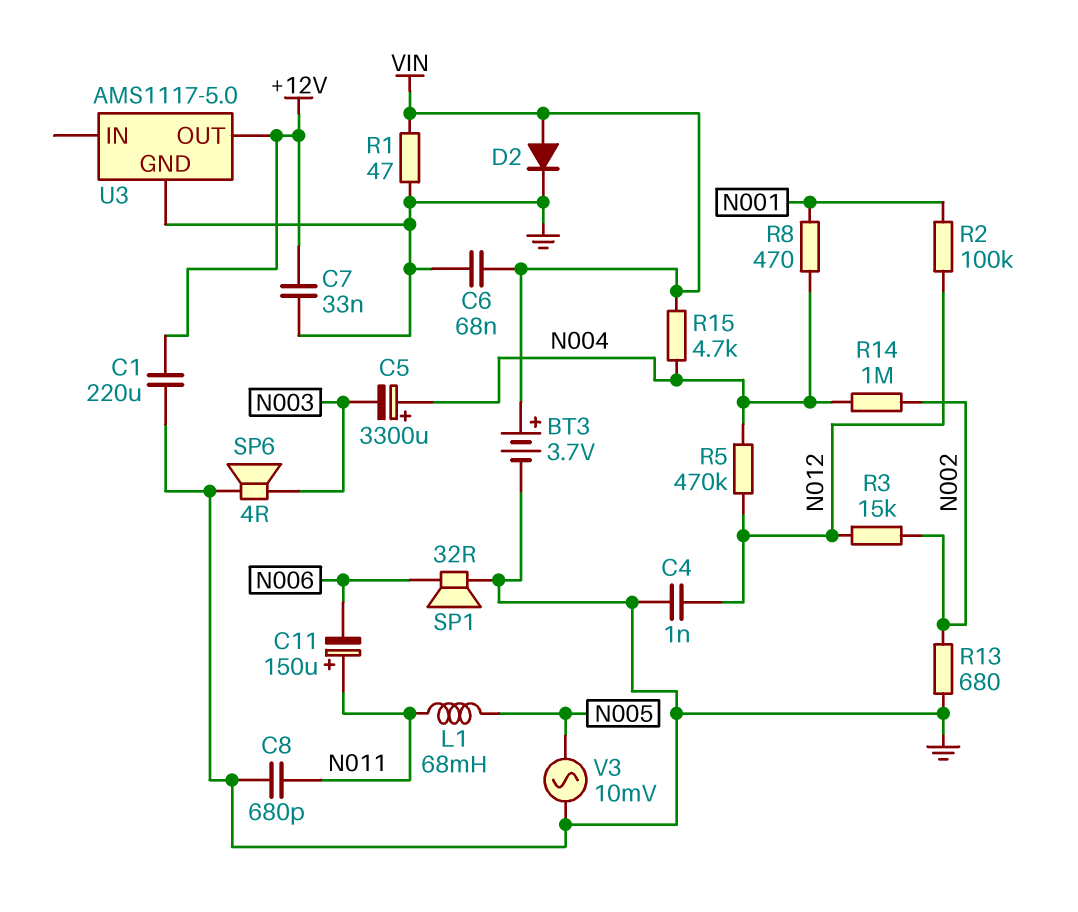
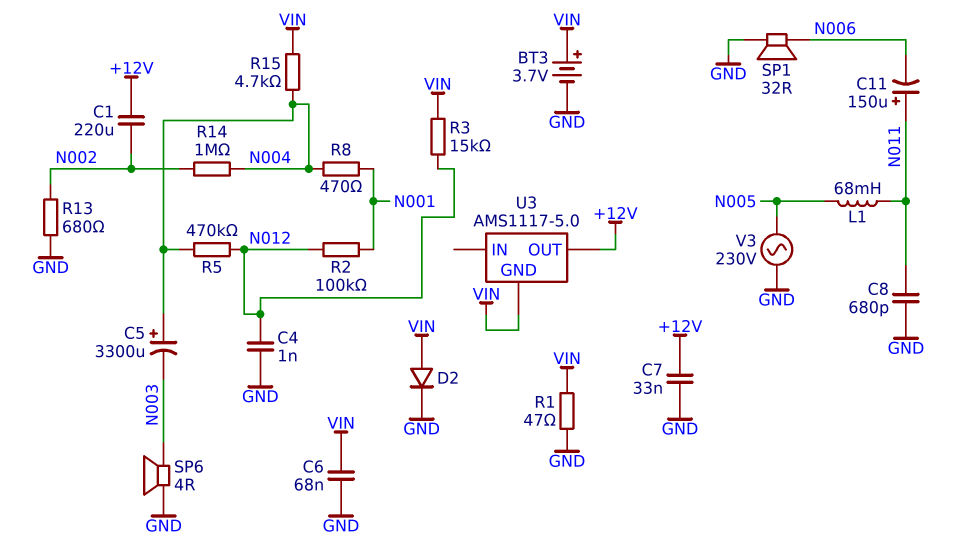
C1: 220uF (+12V, GND) -> 220uF (+12V, N002)
R3: 15k (N002, N012) -> 15k (N012, VIN)
U3 pin GND: GND -> VIN
V3: AC 10mV (GND, N005) -> AC 230V (GND, N005)

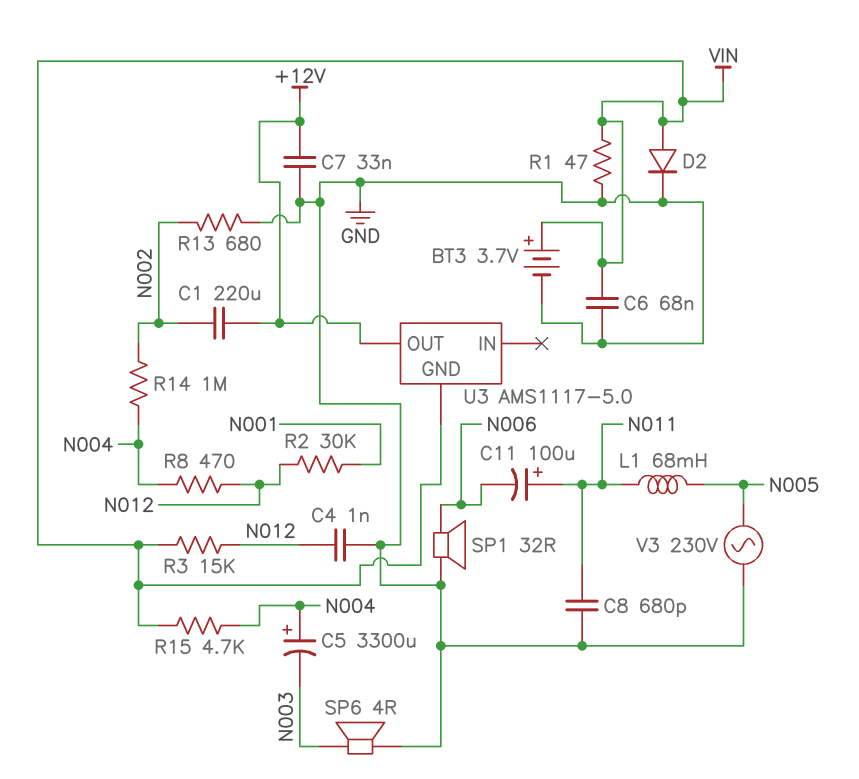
C11: 150uF (plus N011, minus N006) -> 100uF (plus N011, minus N006)
R2: 100k (N001, N012) -> 30k (N001, N012)
R5: 470k (N004, N012) -> none
R8: 470 (N001, N004) -> 470 (N004, N012)

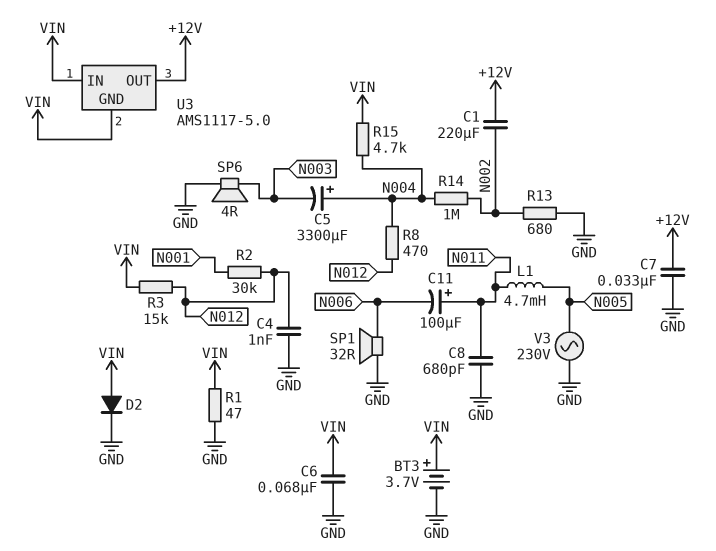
L1: 68mH (N005, N011) -> 4.7mH (N005, N011)
U3 pin IN: none -> VIN

